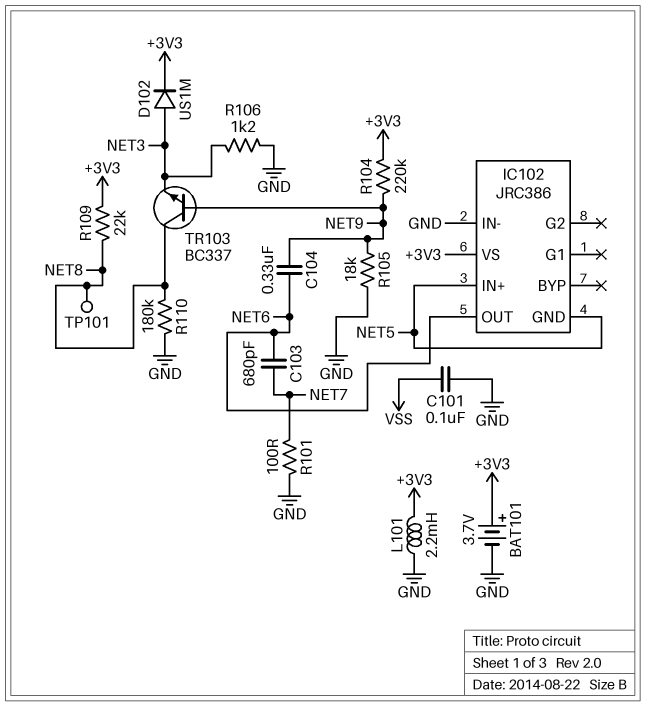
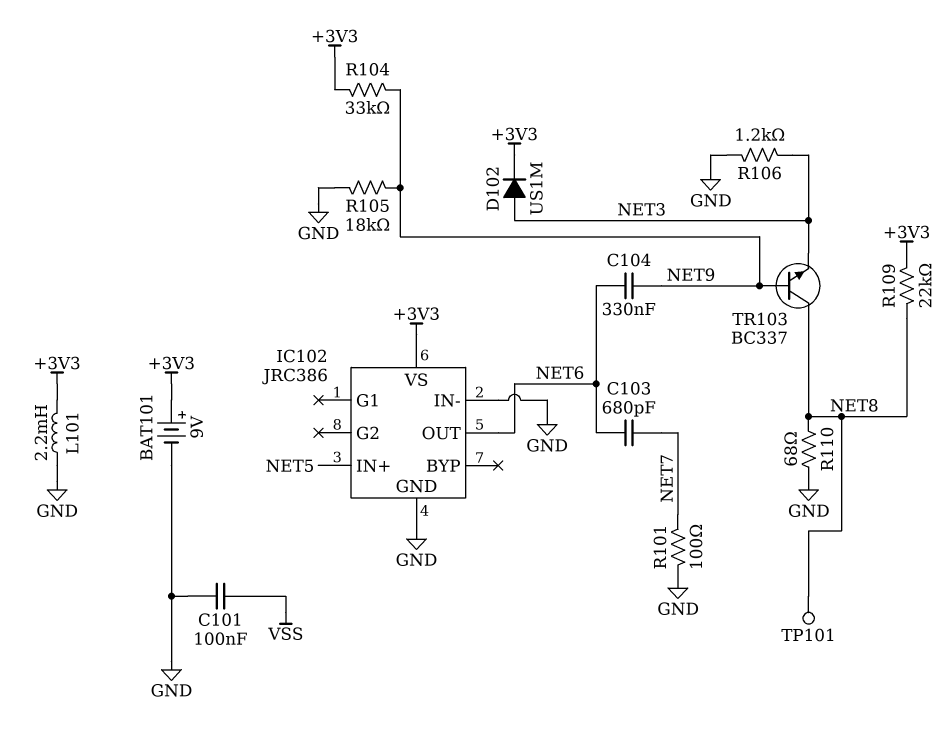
BAT101: 3.7V (plus +3V3, minus GND) -> 9V (plus +3V3, minus GND)
IC102 pin GND: NET5 -> GND
R104: 220k (+3V3, NET9) -> 33k (+3V3, NET9)
R110: 180k (GND, NET8) -> 68 (GND, NET8)

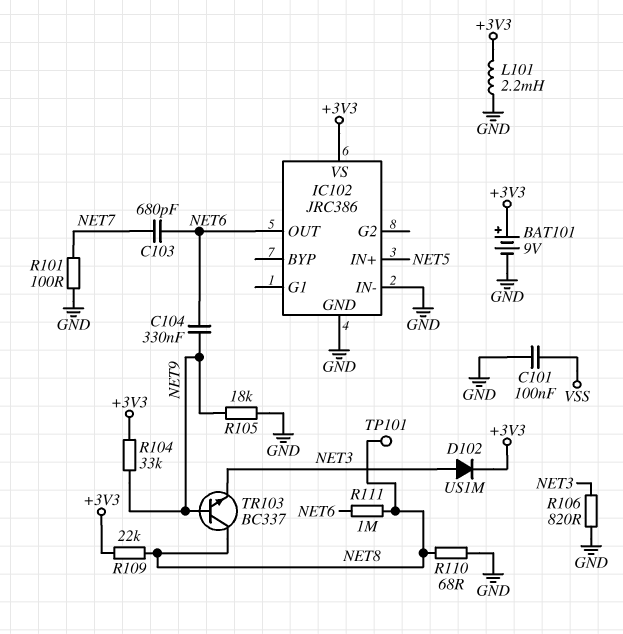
R106: 1.2k (GND, NET3) -> 820 (GND, NET3)
R111: none -> 1M (NET6, NET8)

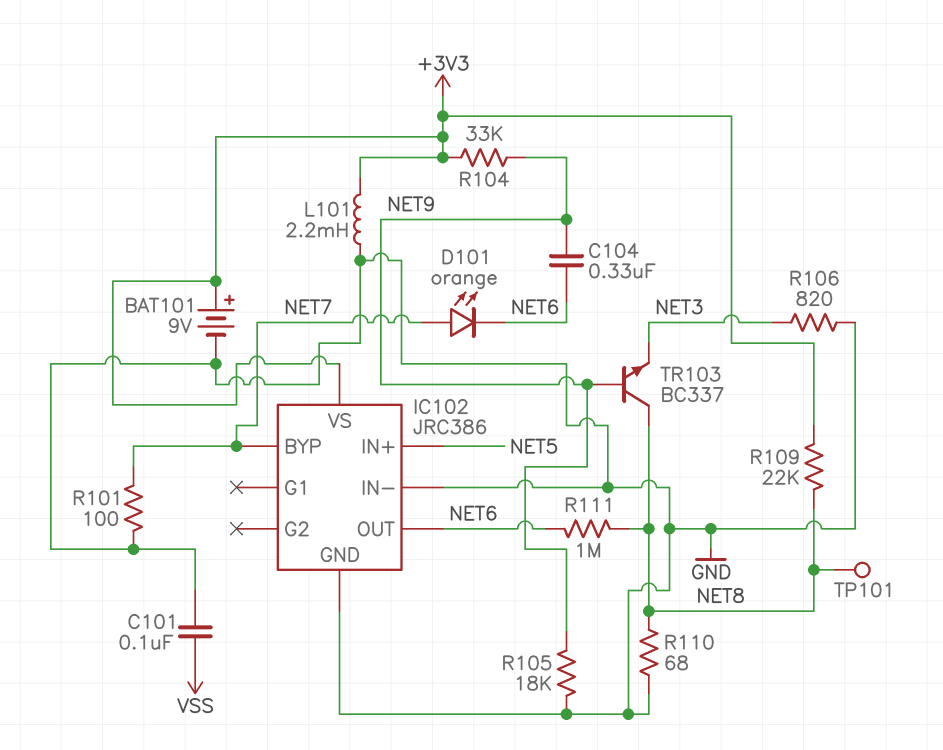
C103: 680pF (NET6, NET7) -> none
D101: none -> LED orange (A NET7, K NET6)
D102: diode US1M (A NET3, K +3V3) -> none
IC102 pin BYP: none -> NET7

